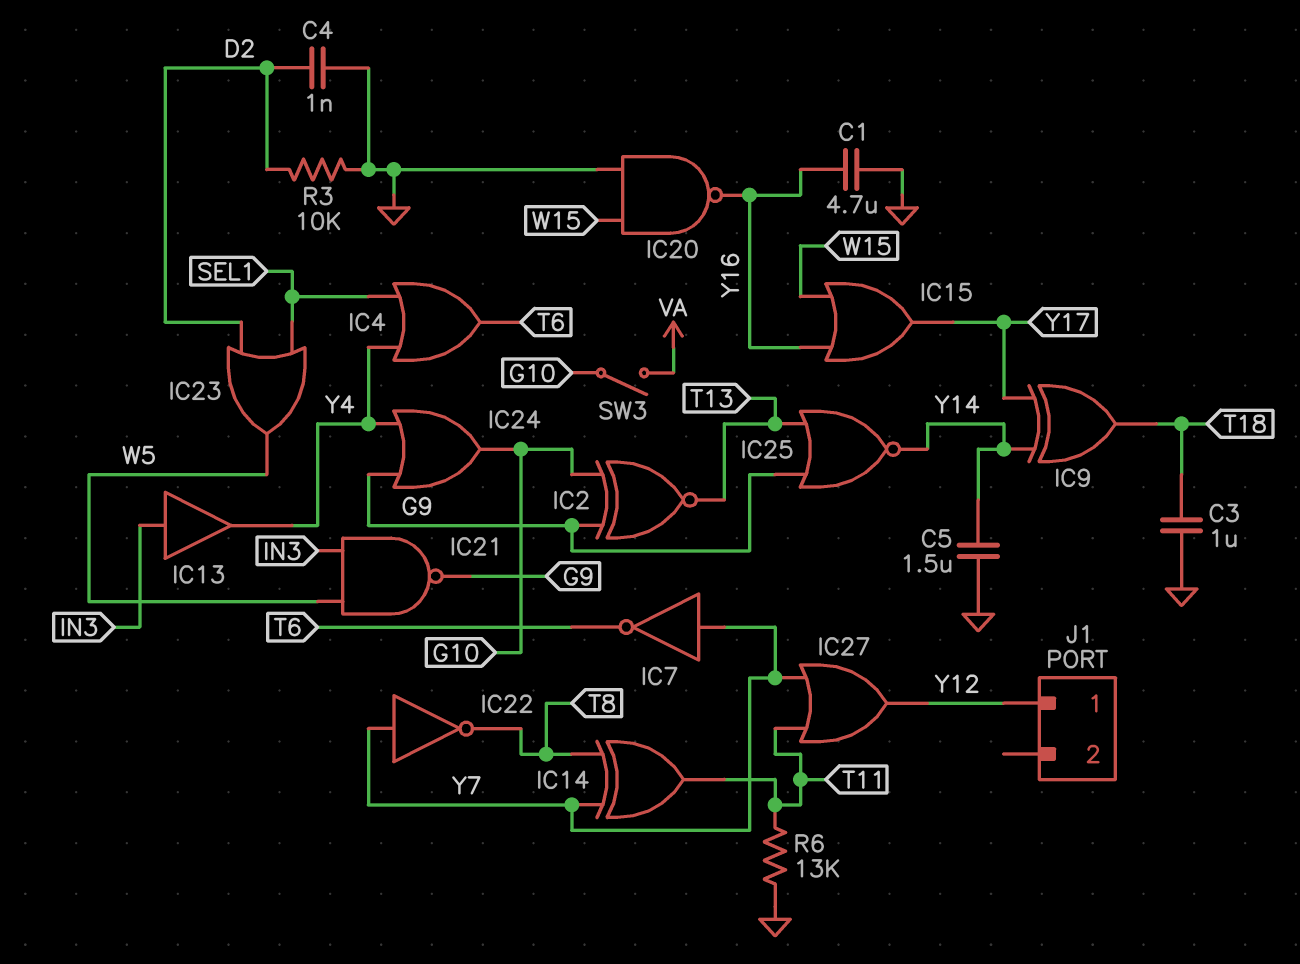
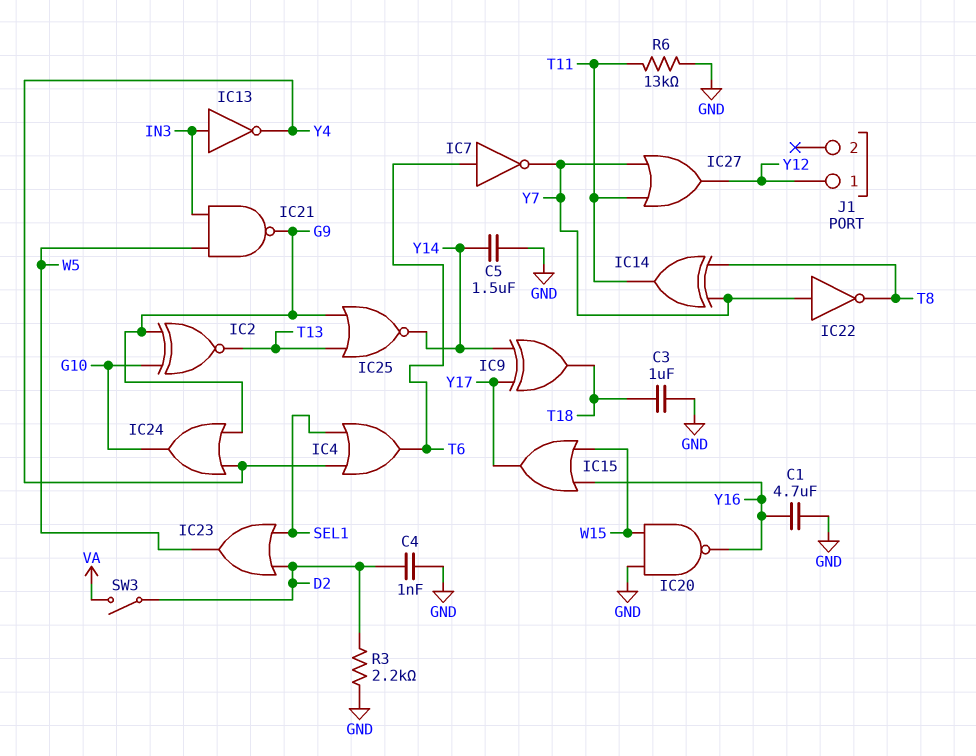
IC7: NOT (in Y7, out T6) -> NOT (in T6, out Y7)
IC13: buffer (in IN3, out Y4) -> NOT (in IN3, out Y4)
R3: 10k (D2, GND) -> 2.2k (D2, GND)
SW3: switch (G10, VA) -> switch (D2, VA)

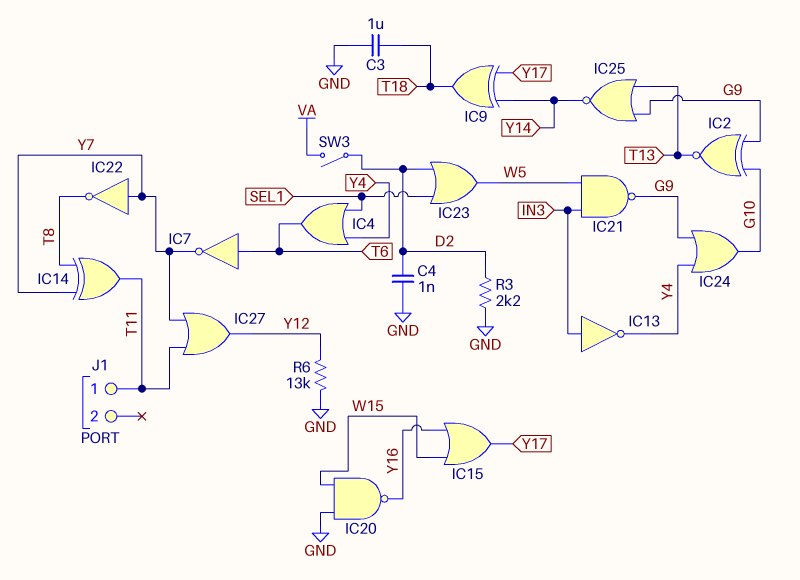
C1: 4.7uF (GND, Y16) -> none
C5: 1.5uF (GND, Y14) -> none
J1 pin 1: Y12 -> T11
R6: 13k (GND, T11) -> 13k (GND, Y12)

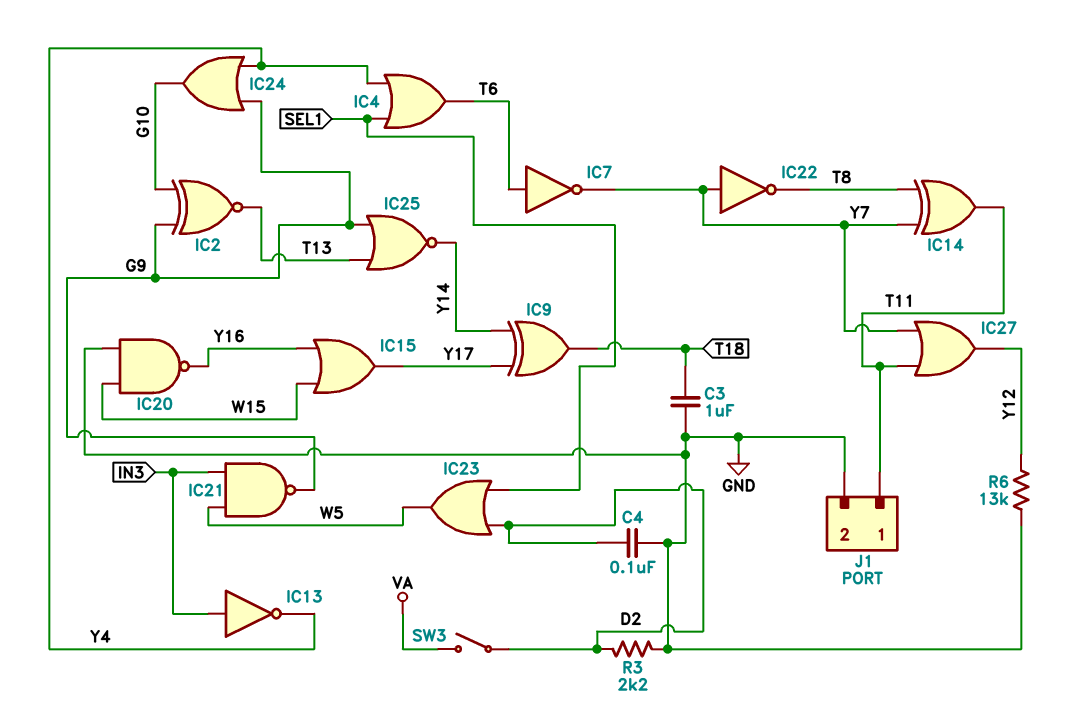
C4: 1nF (D2, GND) -> 100nF (D2, GND)
J1 pin 2: none -> GND

